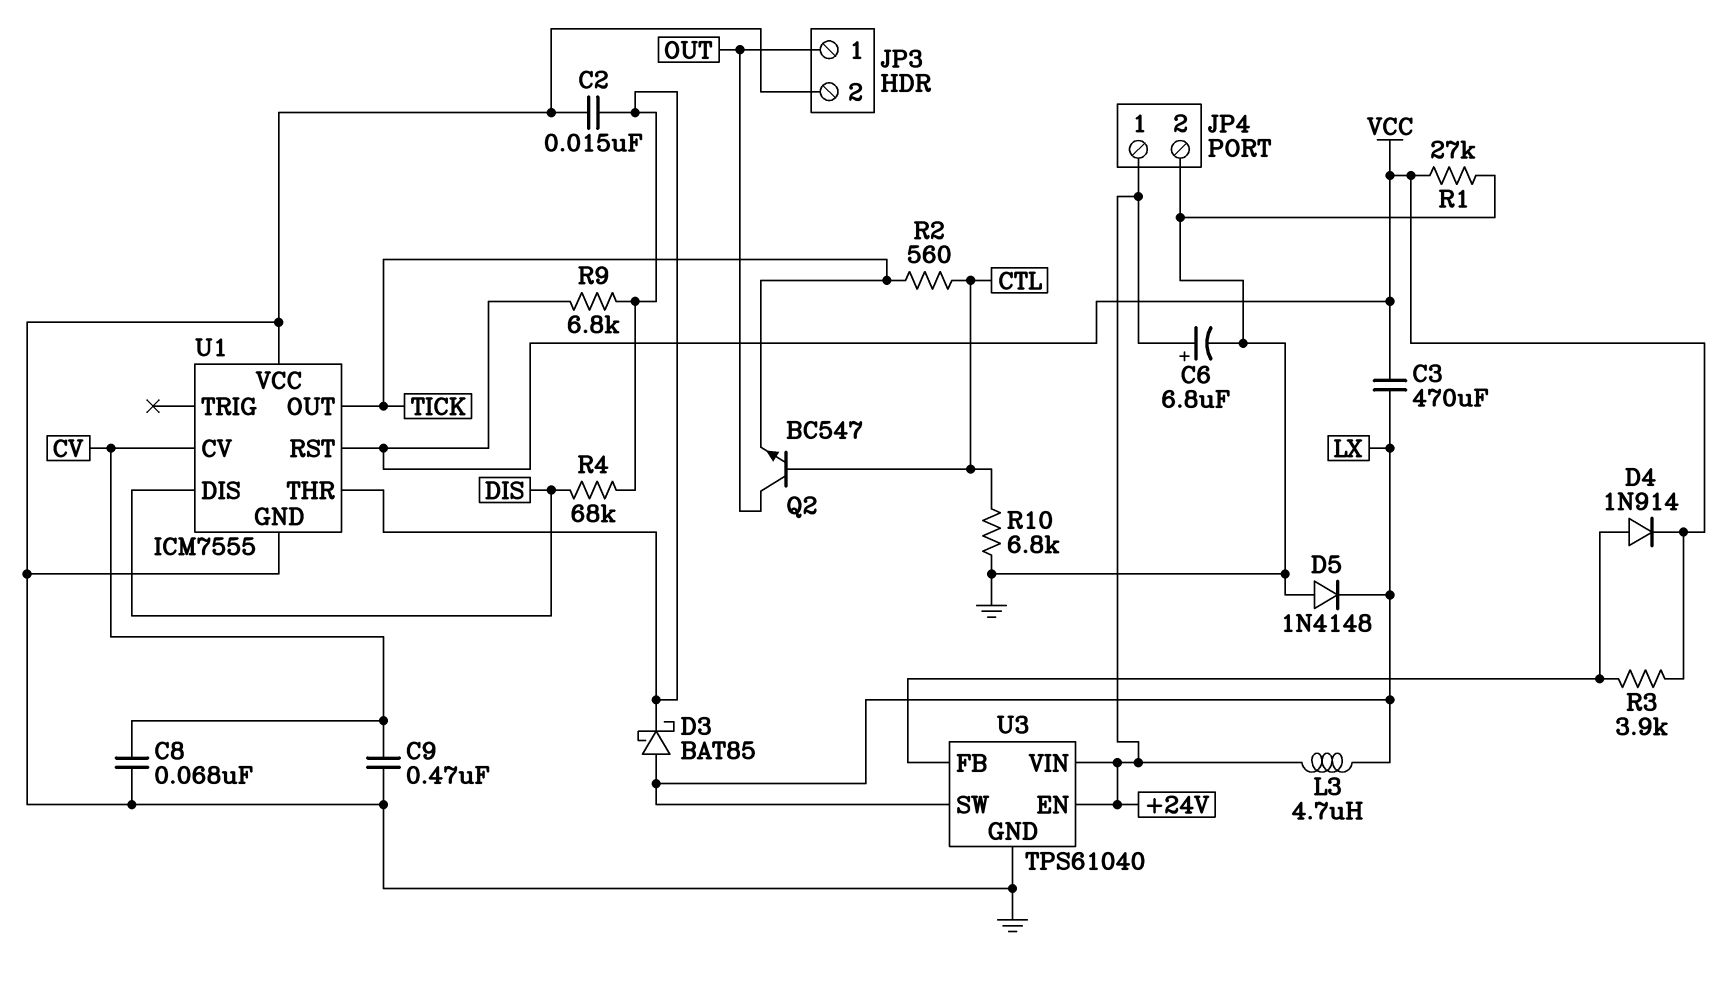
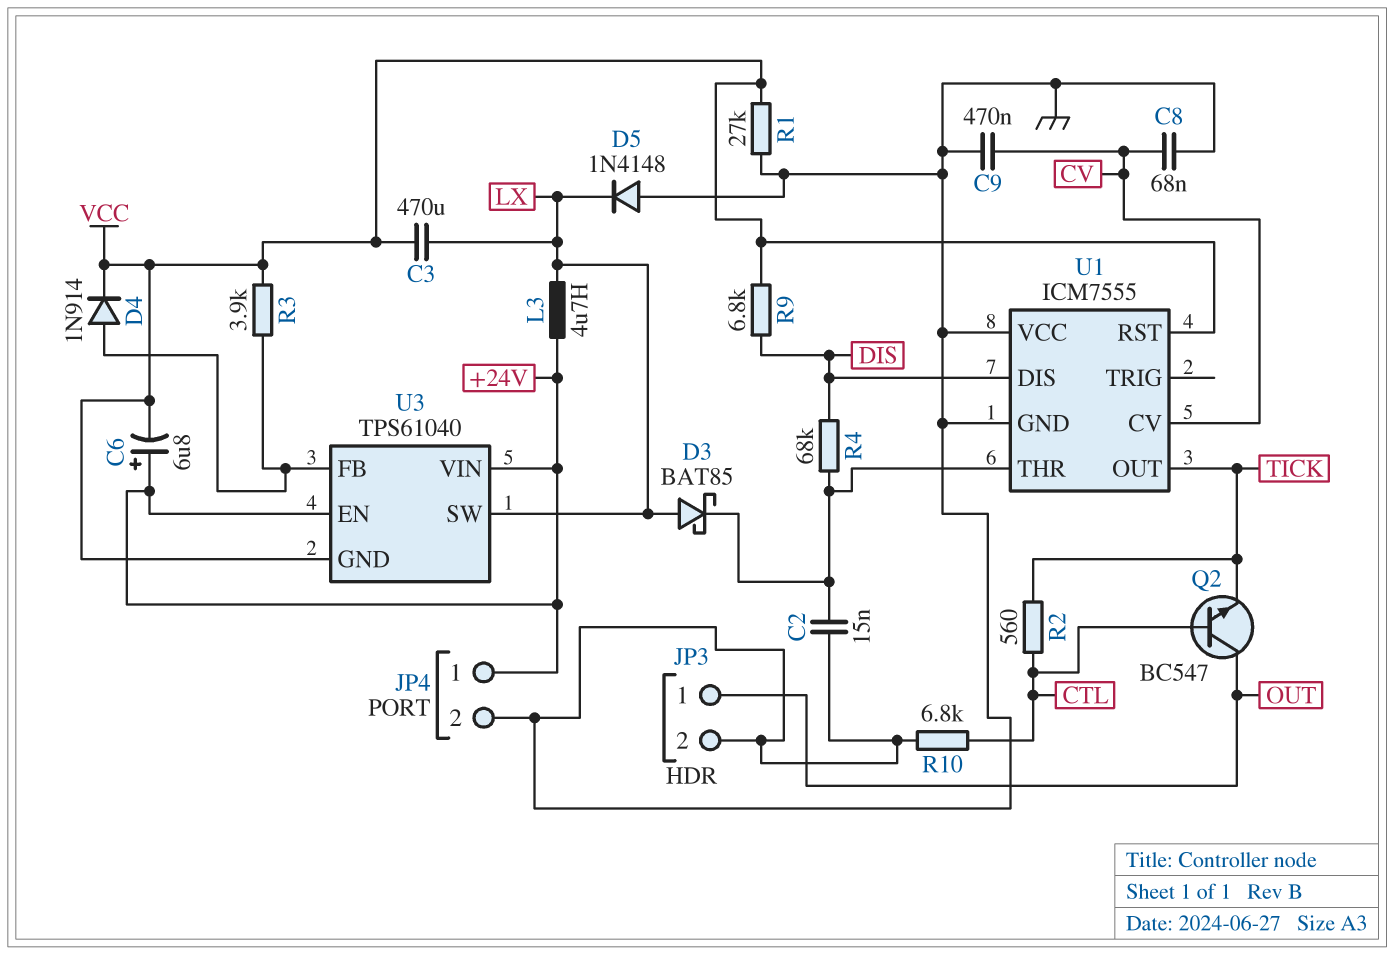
C6: 6.8uF (plus +24V, minus GND) -> 6.8uF (plus +24V, minus VCC)
R9: 6.8k (U1/THR, VCC) -> 6.8k (DIS, VCC)
U3 pin GND: GND -> VCC

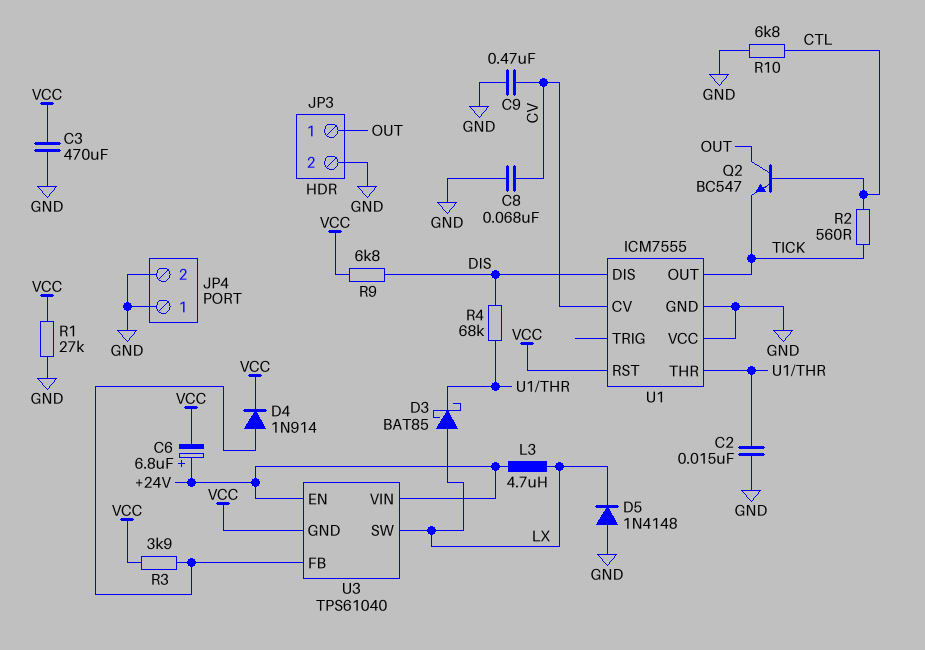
C3: 470uF (LX, VCC) -> 470uF (GND, VCC)
JP4 pin 1: +24V -> GND

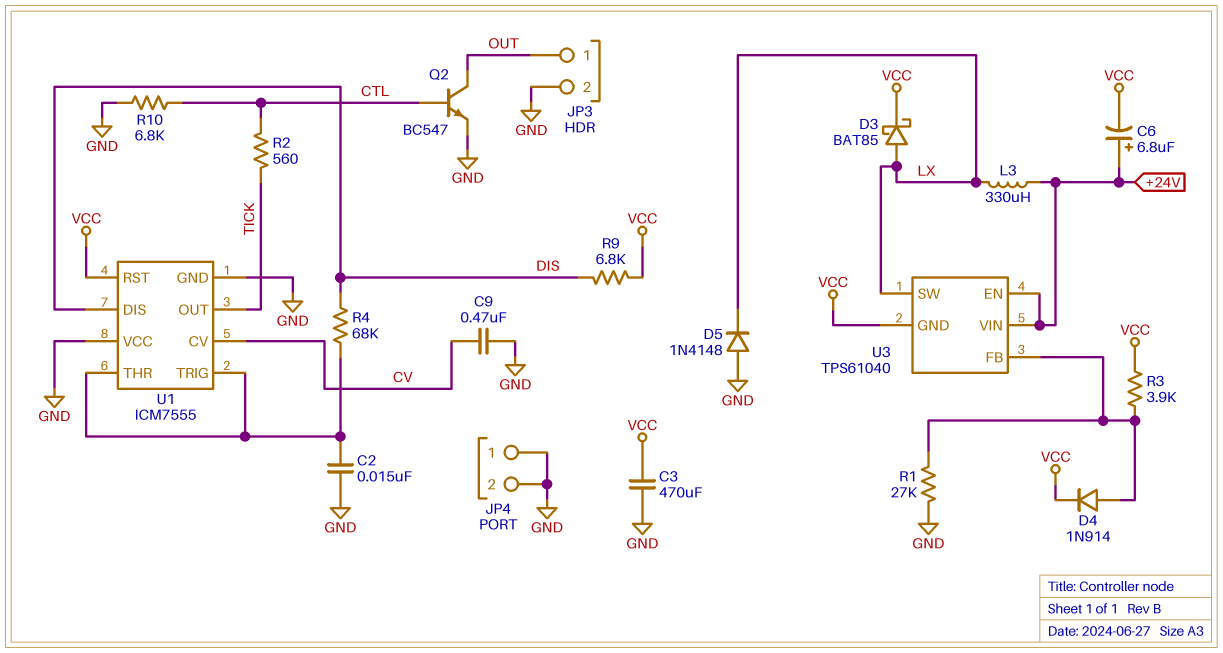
C8: 68nF (CV, GND) -> none
D3: schottky BAT85 (A LX, K U1/THR) -> schottky BAT85 (A LX, K VCC)
L3: 4.7uH (+24V, LX) -> 330uH (+24V, LX)
Q2: NPN BC547 (B CTL, C OUT, E TICK) -> NPN BC547 (B CTL, C OUT, E GND)
R1: 27k (GND, VCC) -> 27k (GND, U3/FB)
U1 pin TRIG: none -> U1/THR

